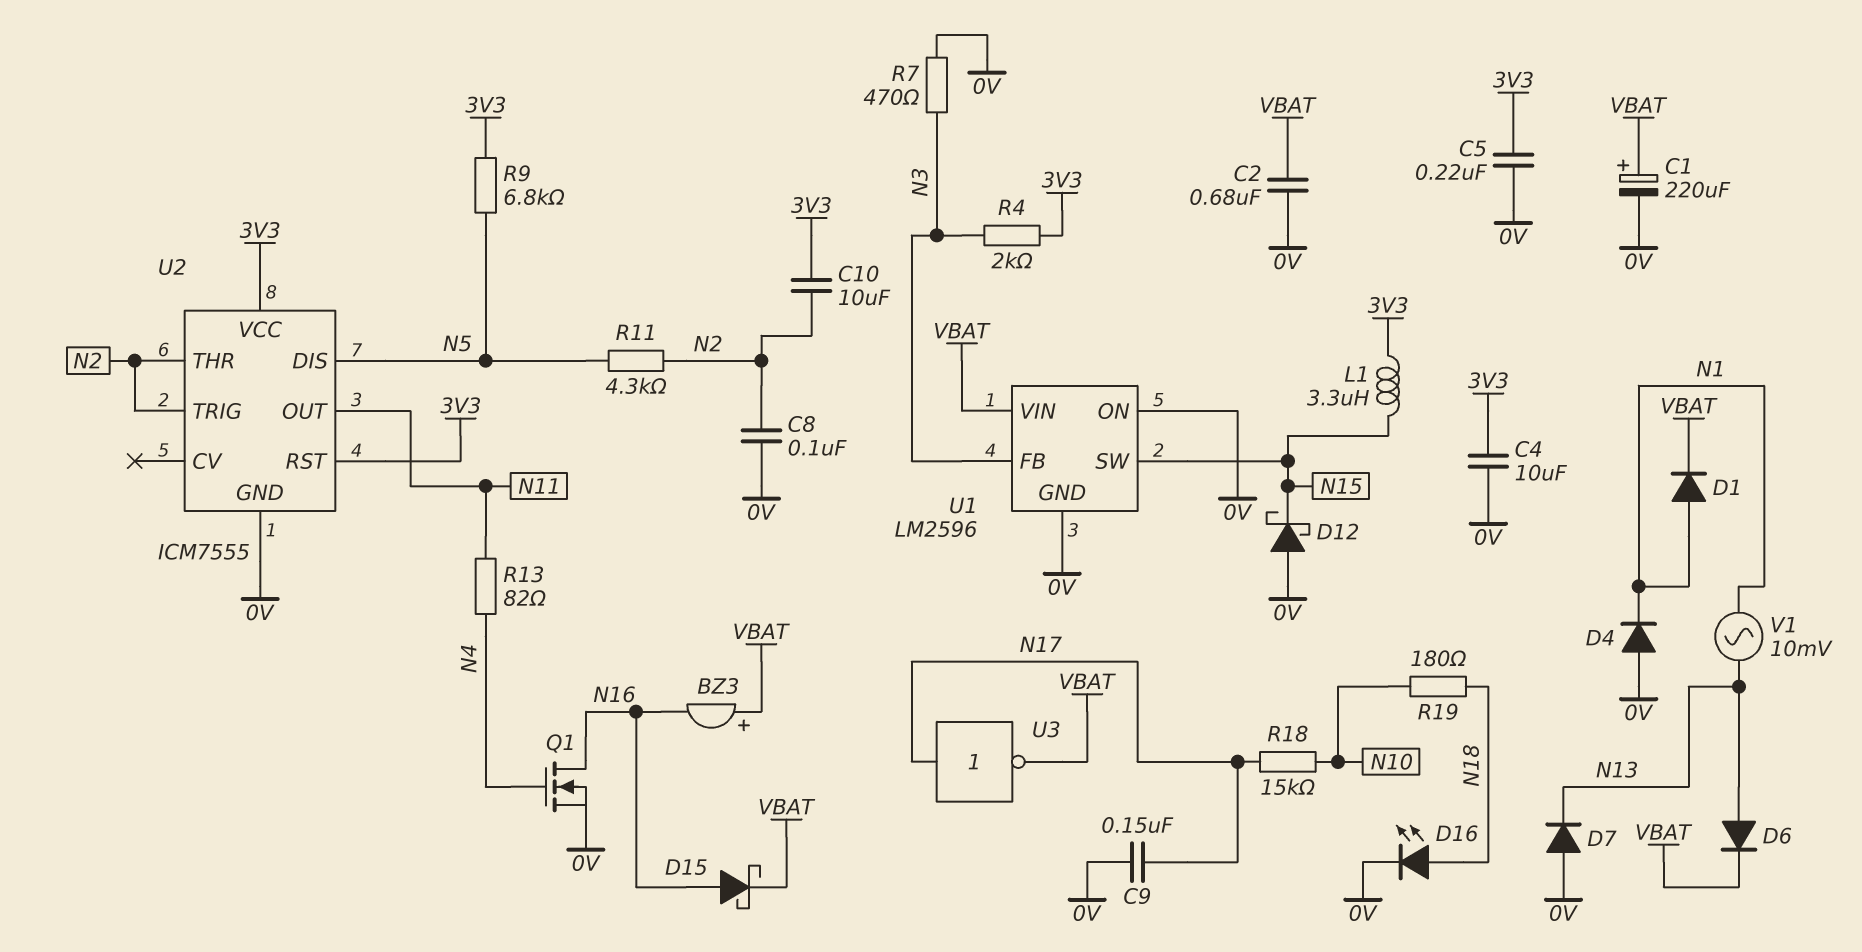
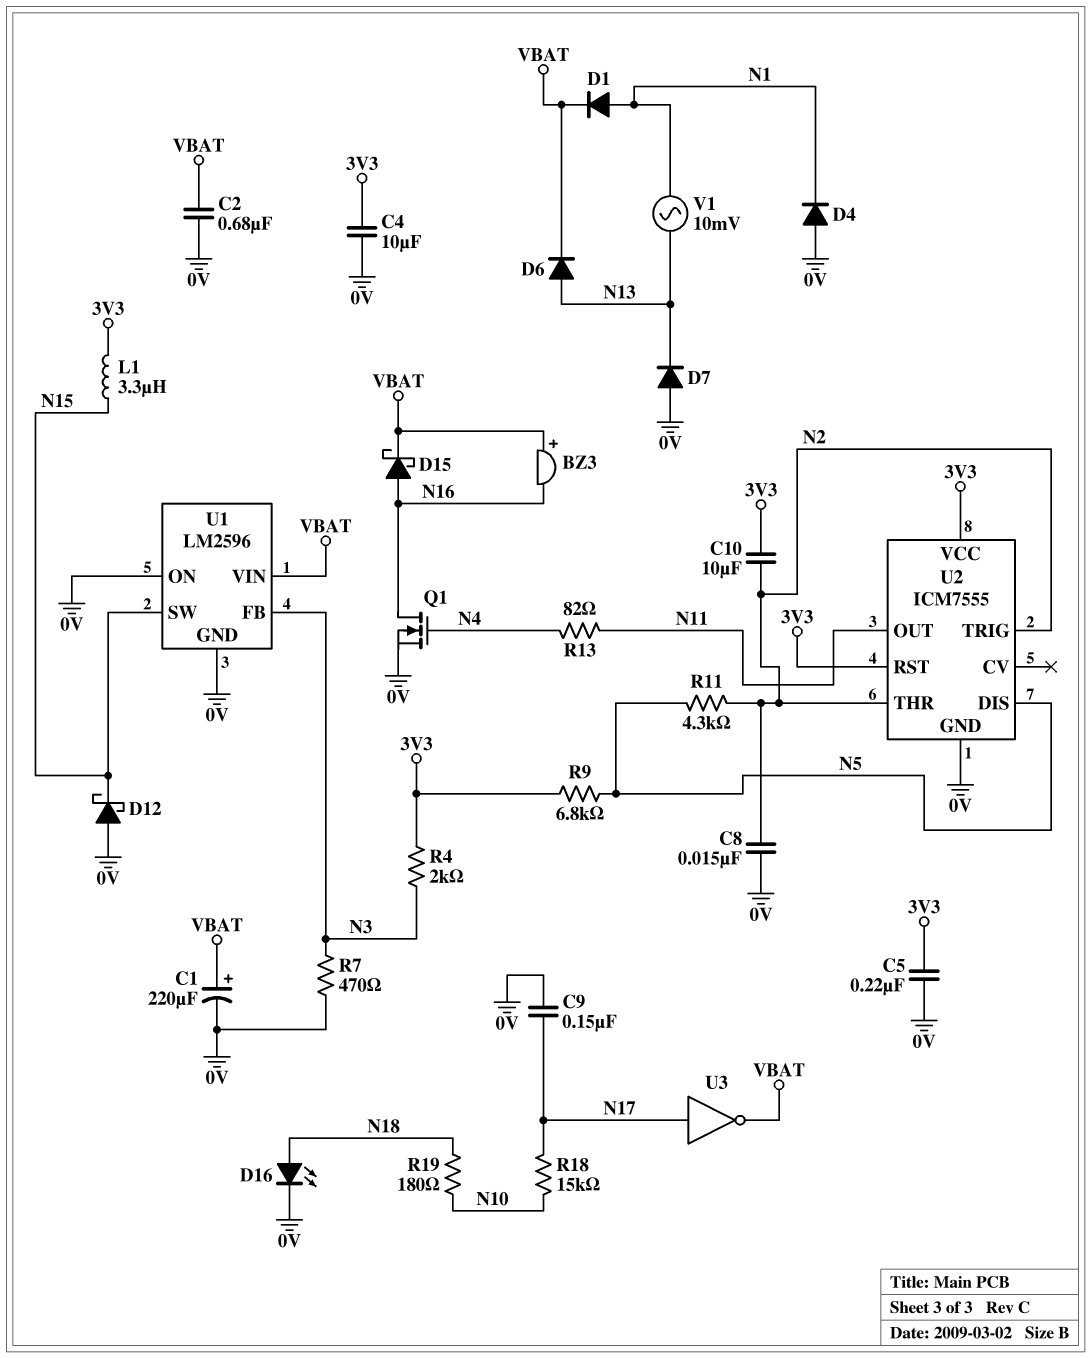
C8: 100nF (0V, N2) -> 15nF (0V, N2)

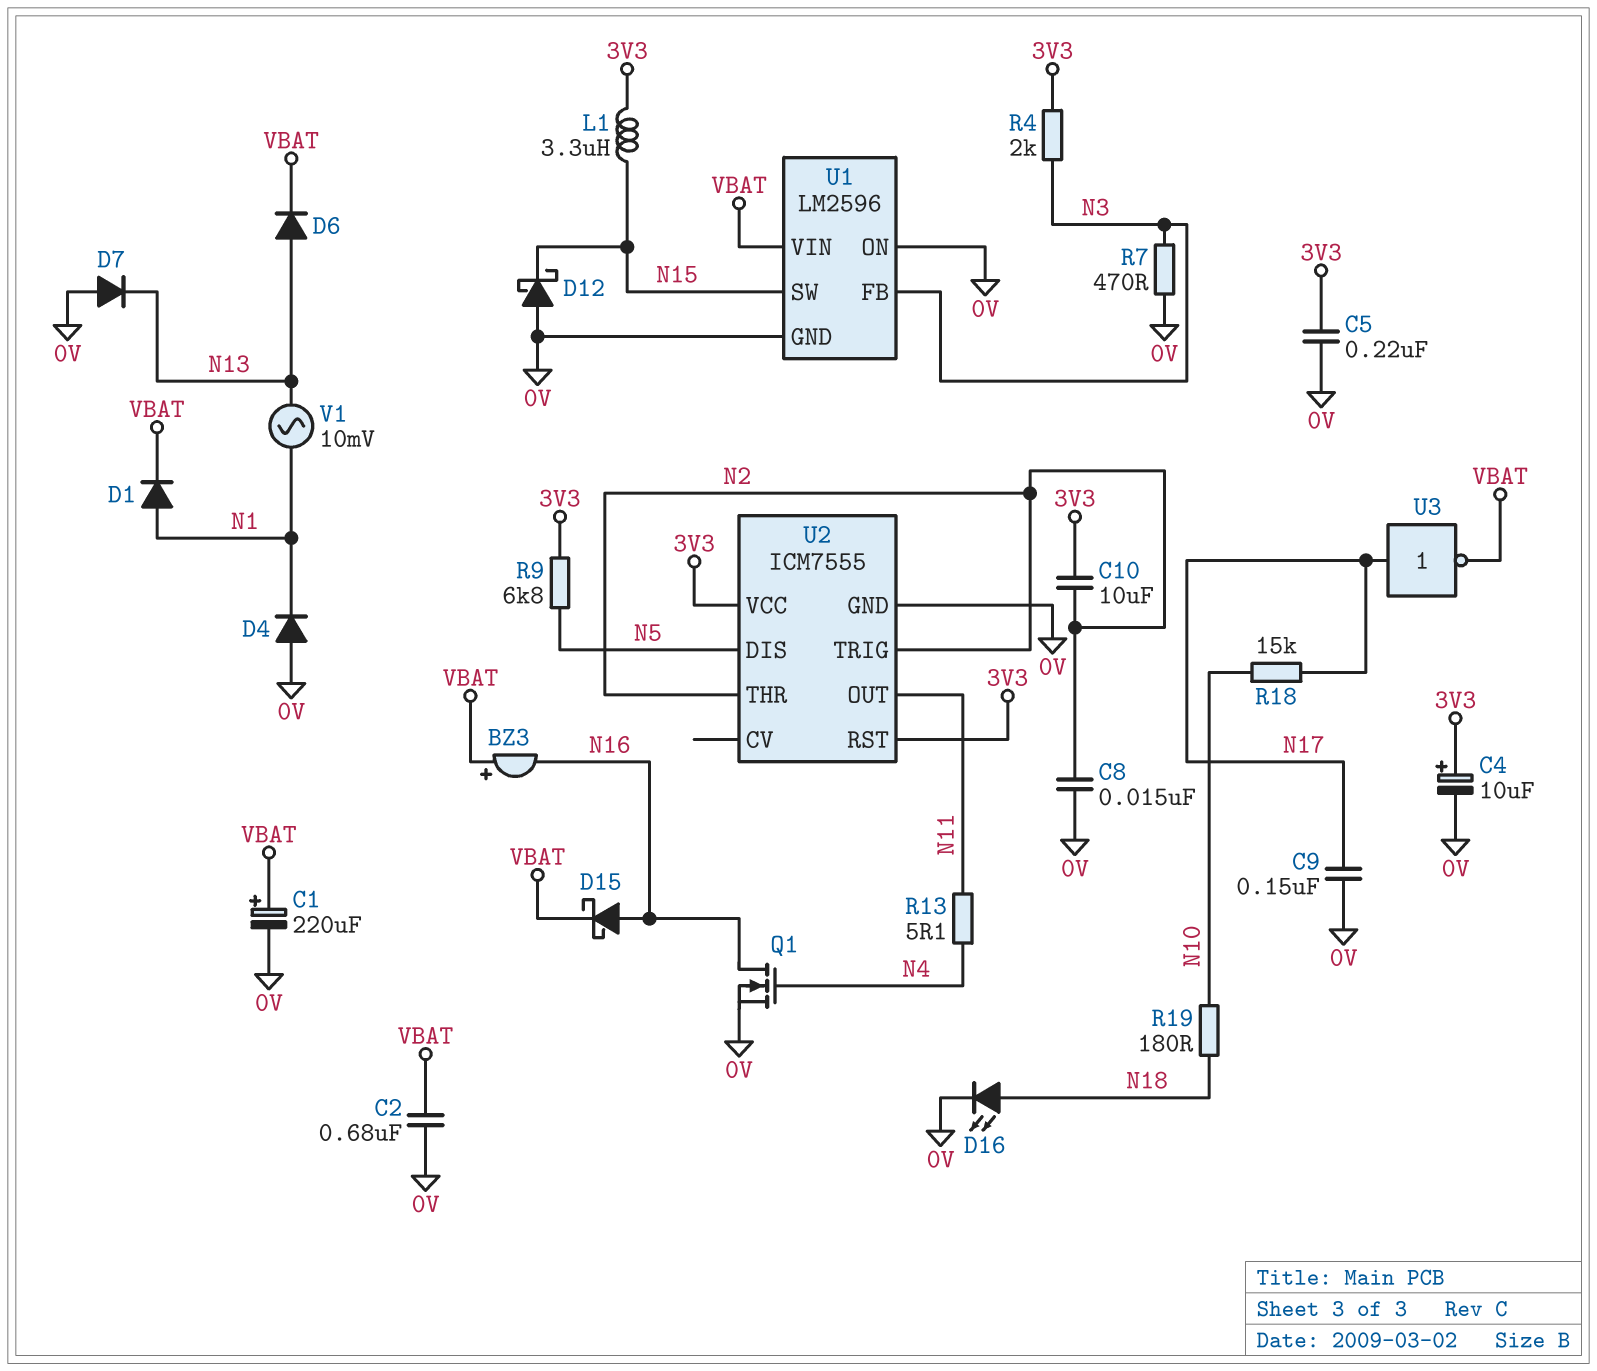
C4: 10uF (0V, 3V3) -> 10uF (plus 3V3, minus 0V)
R11: 4.3k (N2, N5) -> none
R13: 82 (N4, N11) -> 5.1 (N4, N11)

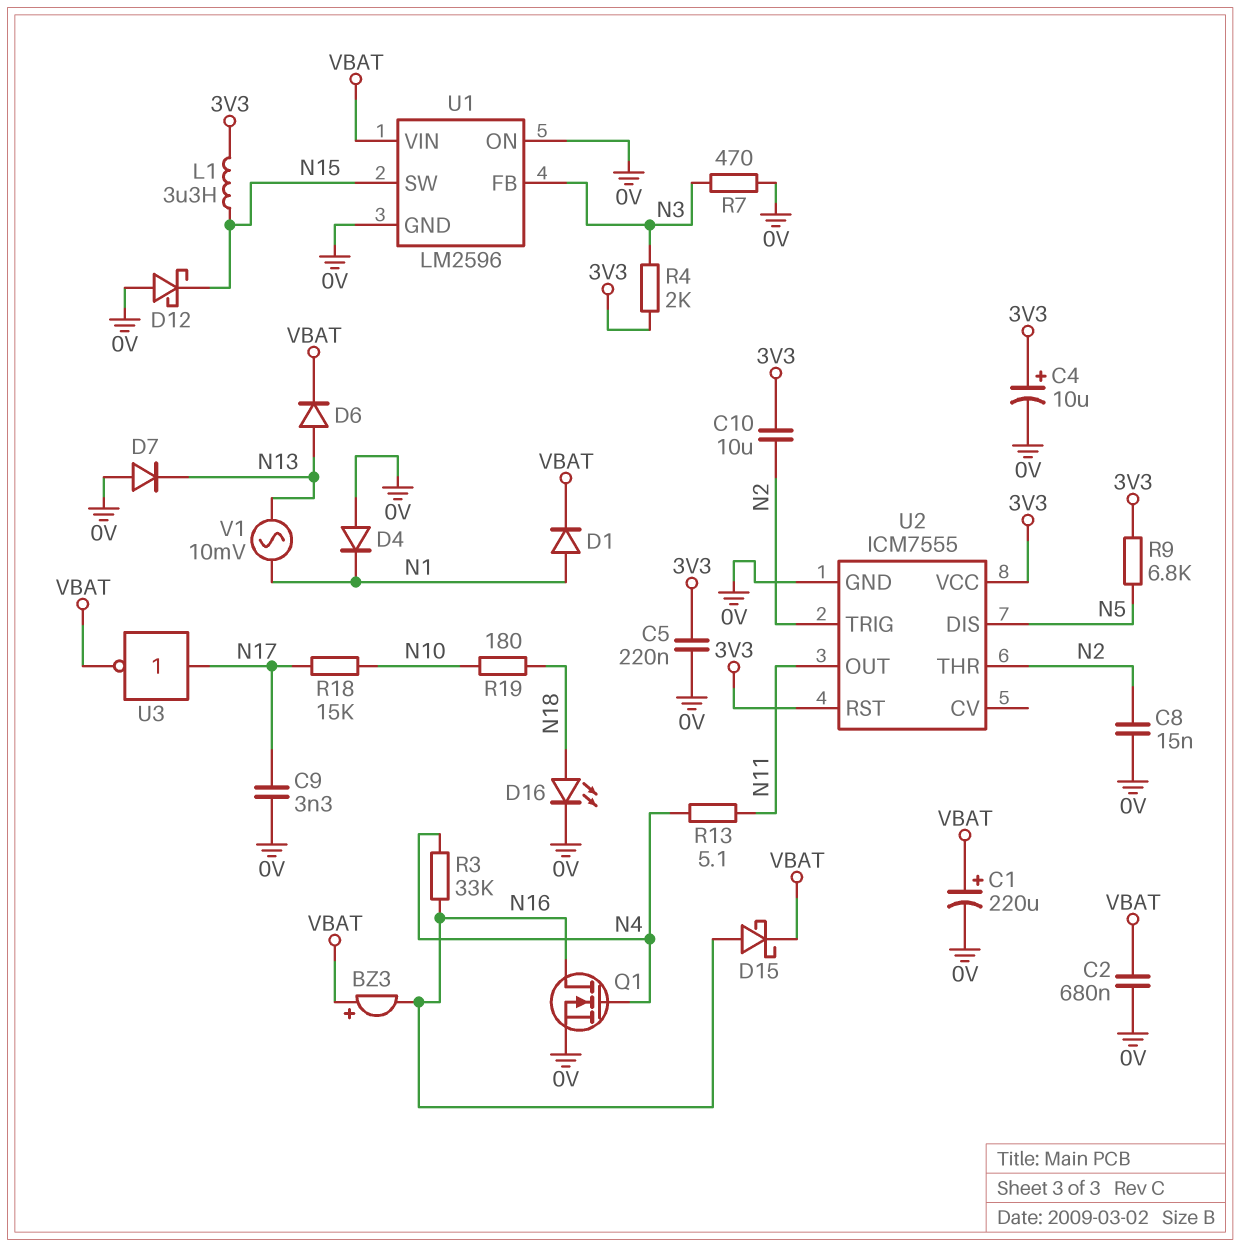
C9: 150nF (0V, N17) -> 3.3nF (0V, N17)
R3: none -> 33k (N4, N16)

